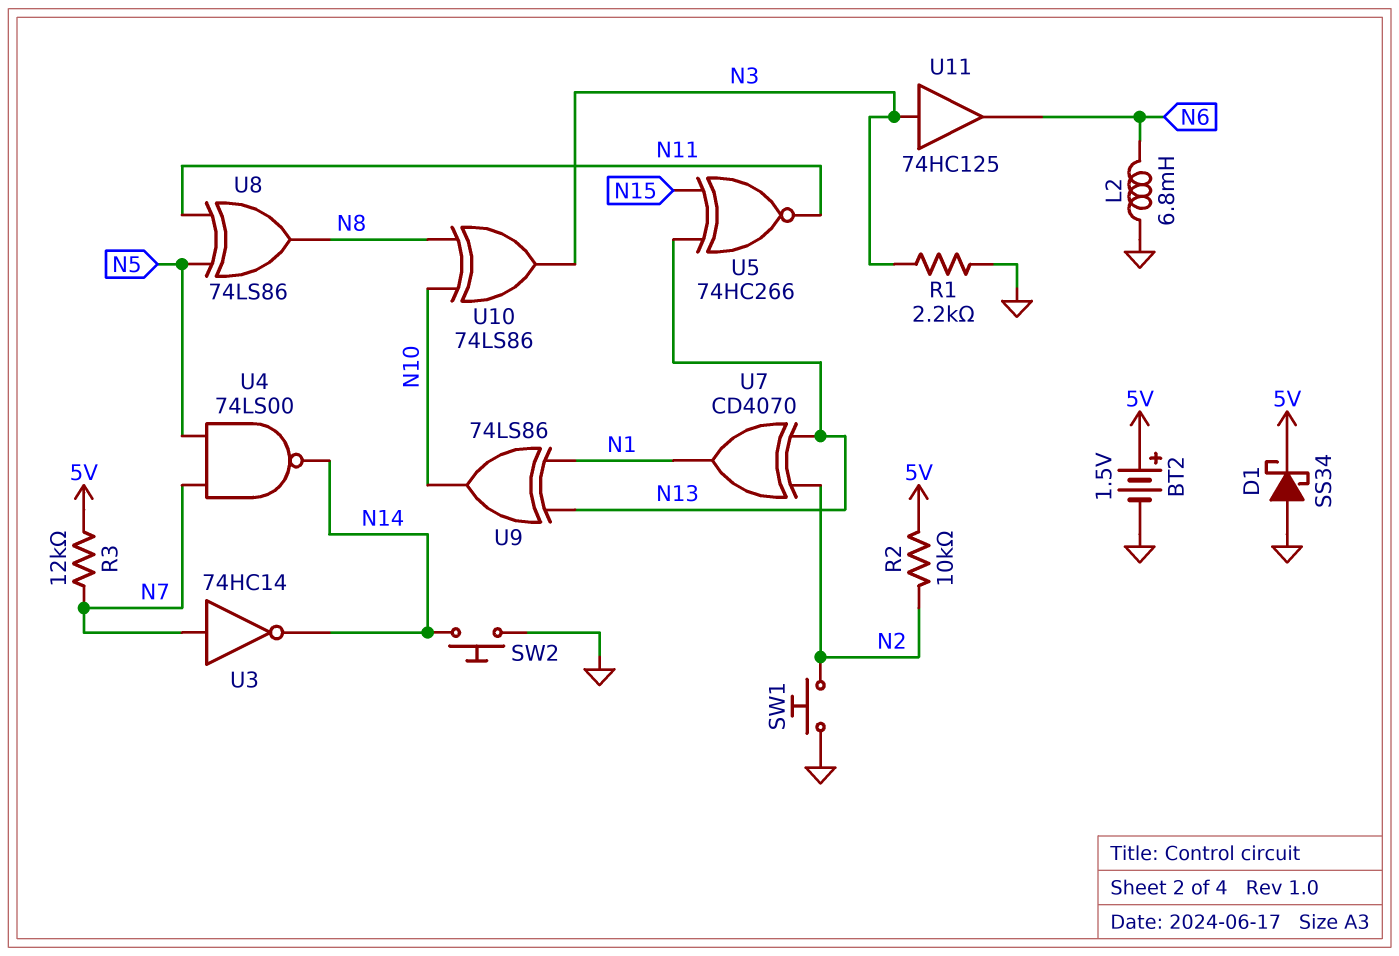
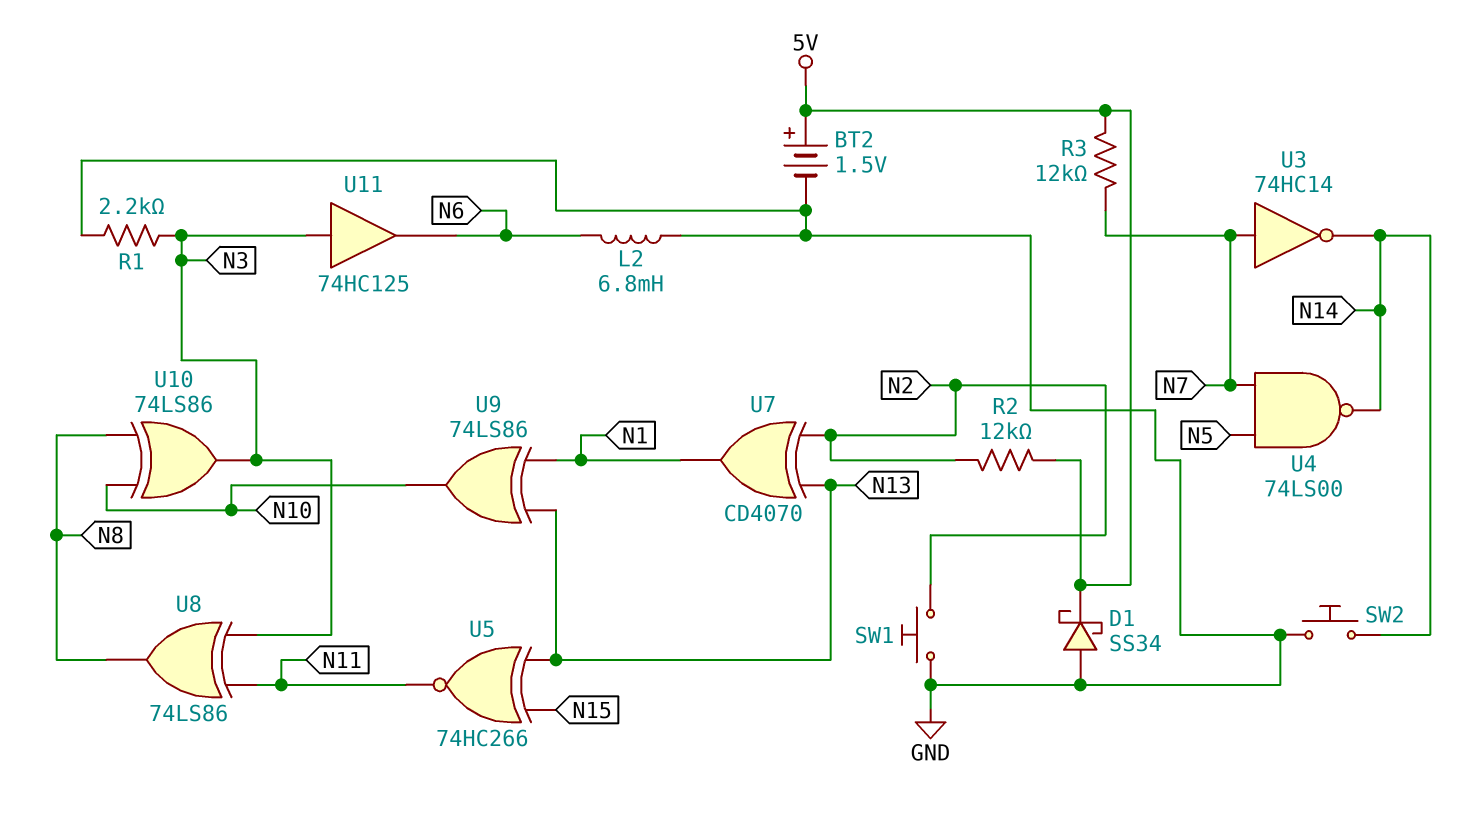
R2: 10k (5V, N2) -> 12k (5V, N2)
U8: XOR 74LS86 (in N5, in N11, out N8) -> XOR 74LS86 (in N3, in N11, out N8)

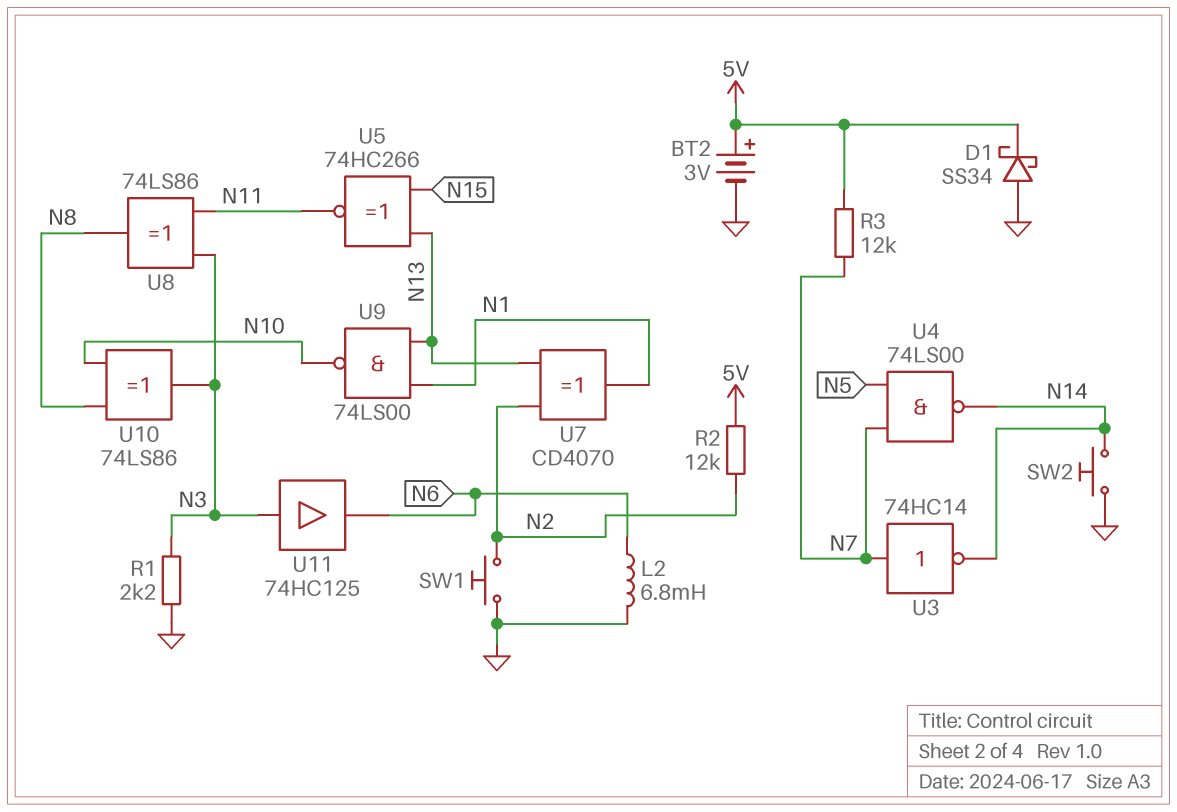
BT2: 1.5V (plus 5V, minus GND) -> 3V (plus 5V, minus GND)
U9: XOR 74LS86 (in N1, in N13, out N10) -> NAND 74LS00 (in N1, in N13, out N10)

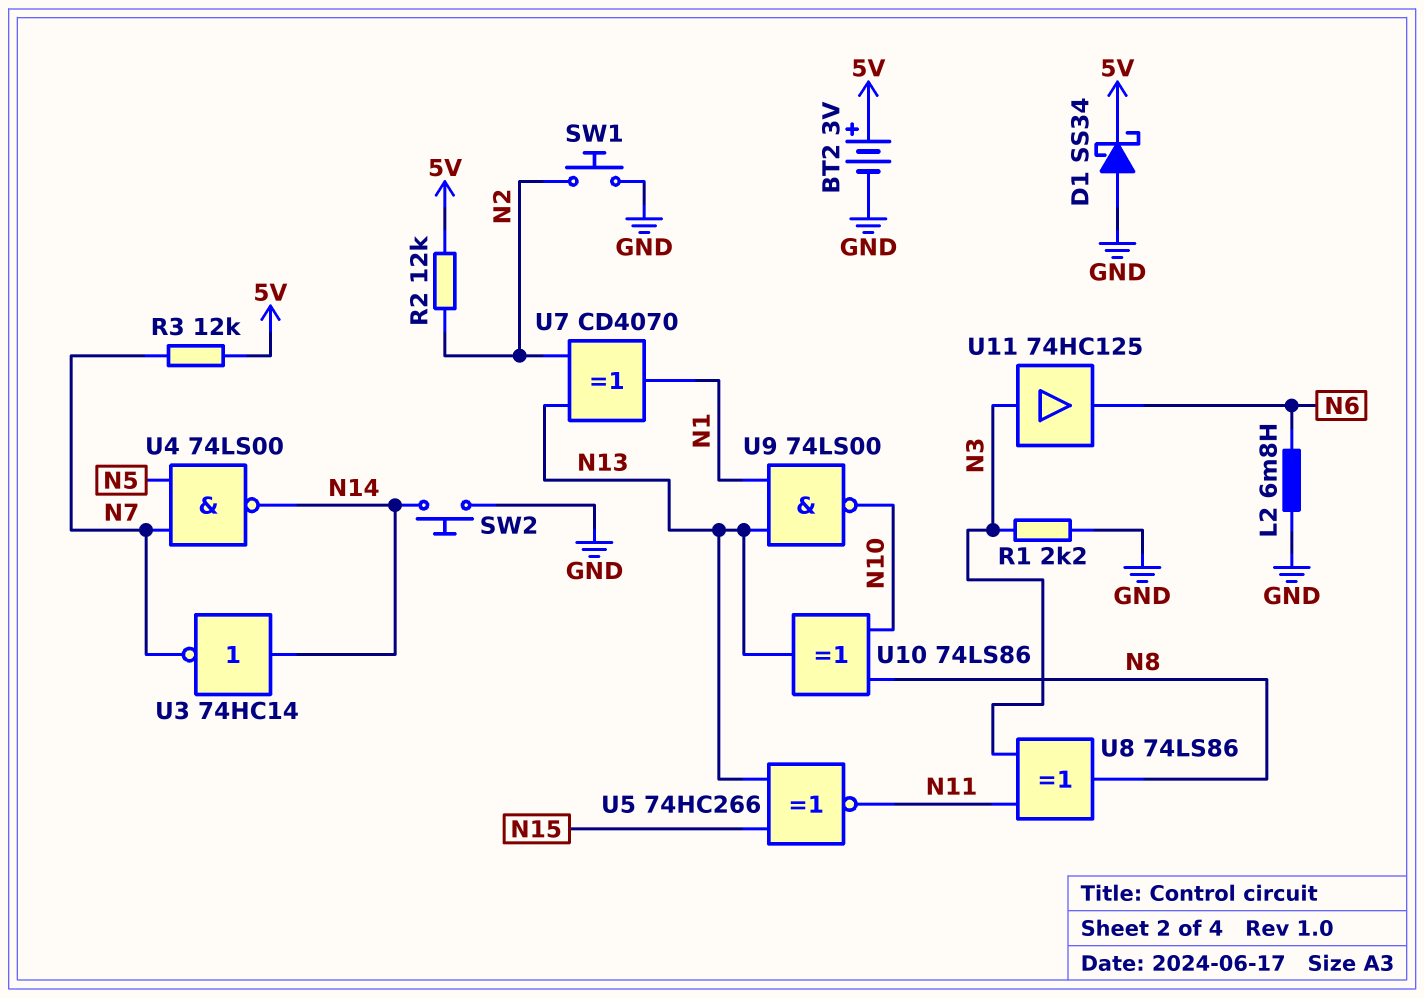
U3: NOT 74HC14 (in N7, out N14) -> NOT 74HC14 (in N14, out N7)
U10: XOR 74LS86 (in N8, in N10, out N3) -> XOR 74LS86 (in N8, in N10, out N13)

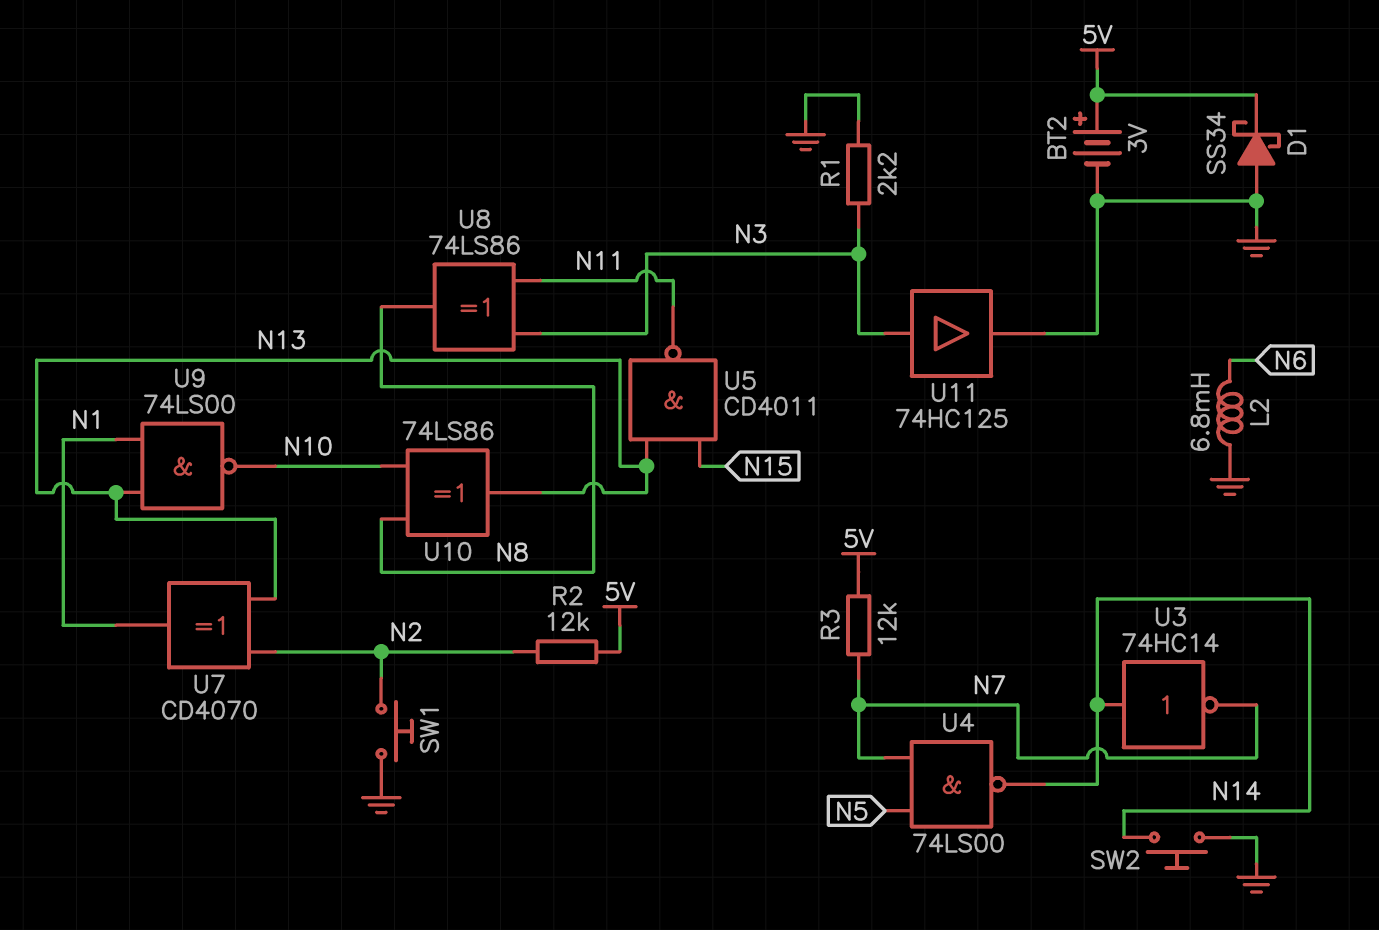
U5: XNOR 74HC266 (in N13, in N15, out N11) -> NAND CD4011 (in N13, in N15, out N11)
U11: buffer 74HC125 (in N3, out N6) -> buffer 74HC125 (in N3, out GND)

